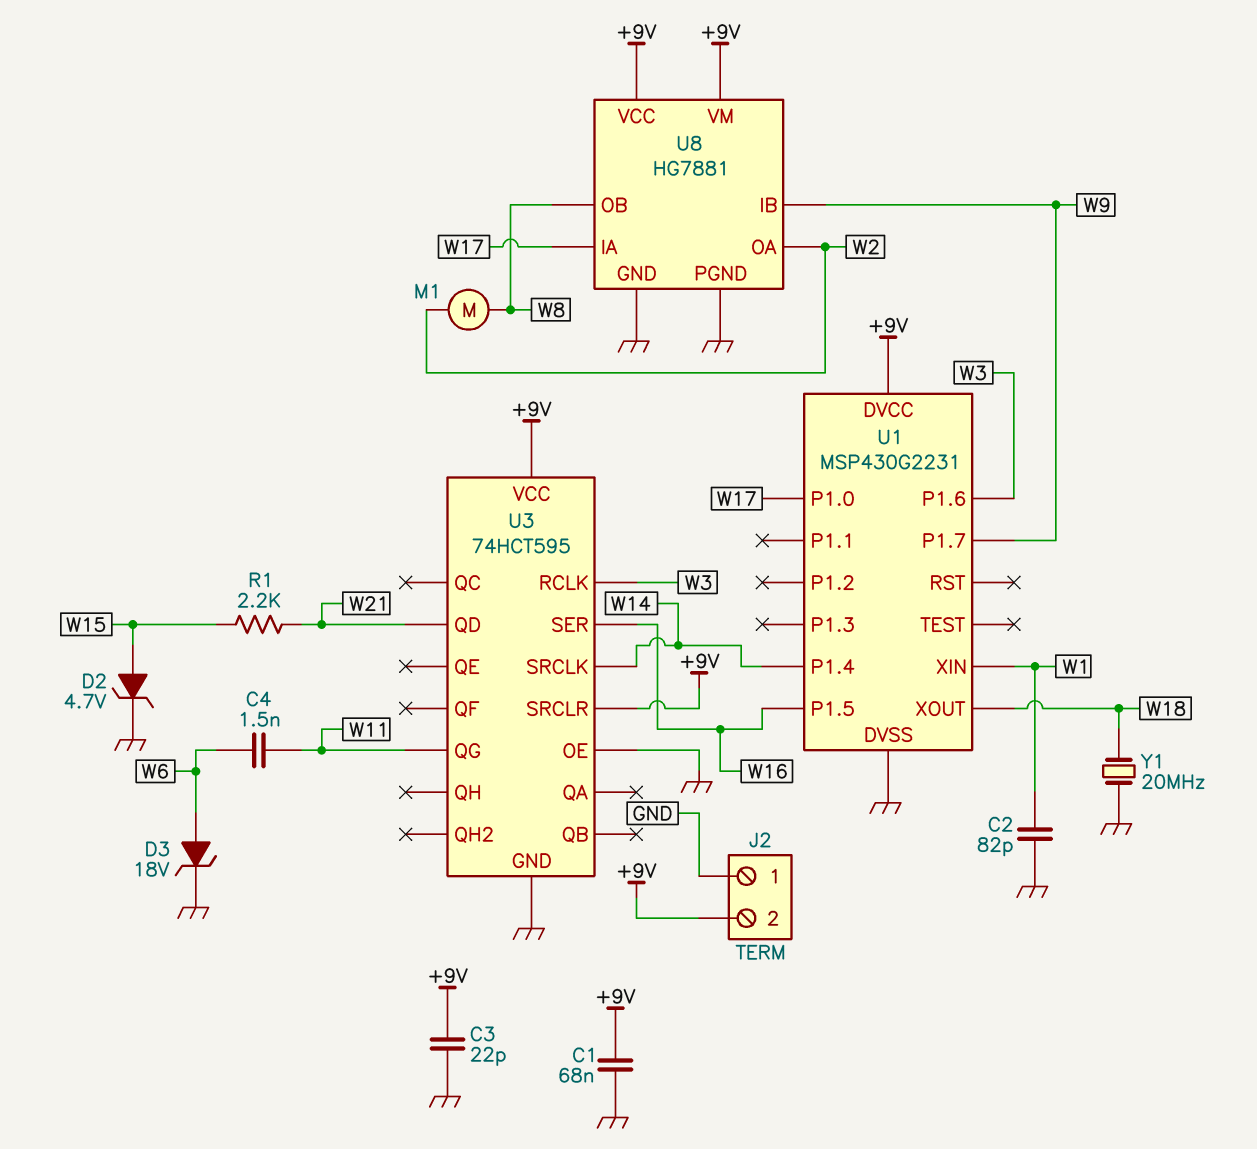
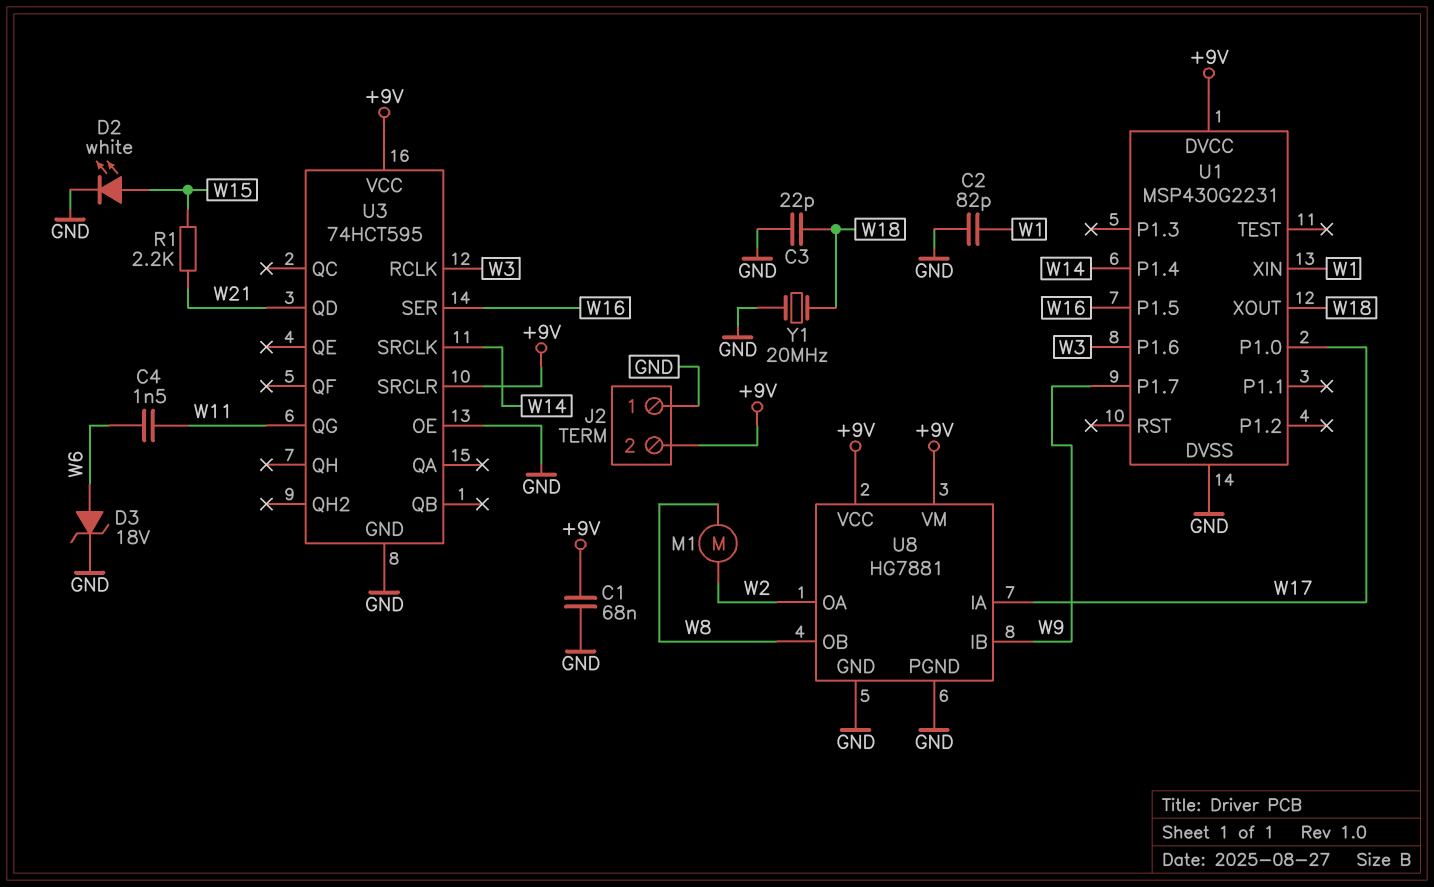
C3: 22pF (+9V, GND) -> 22pF (GND, W18)
D2: zener 4.7V (A W15, K GND) -> LED white (A W15, K GND)

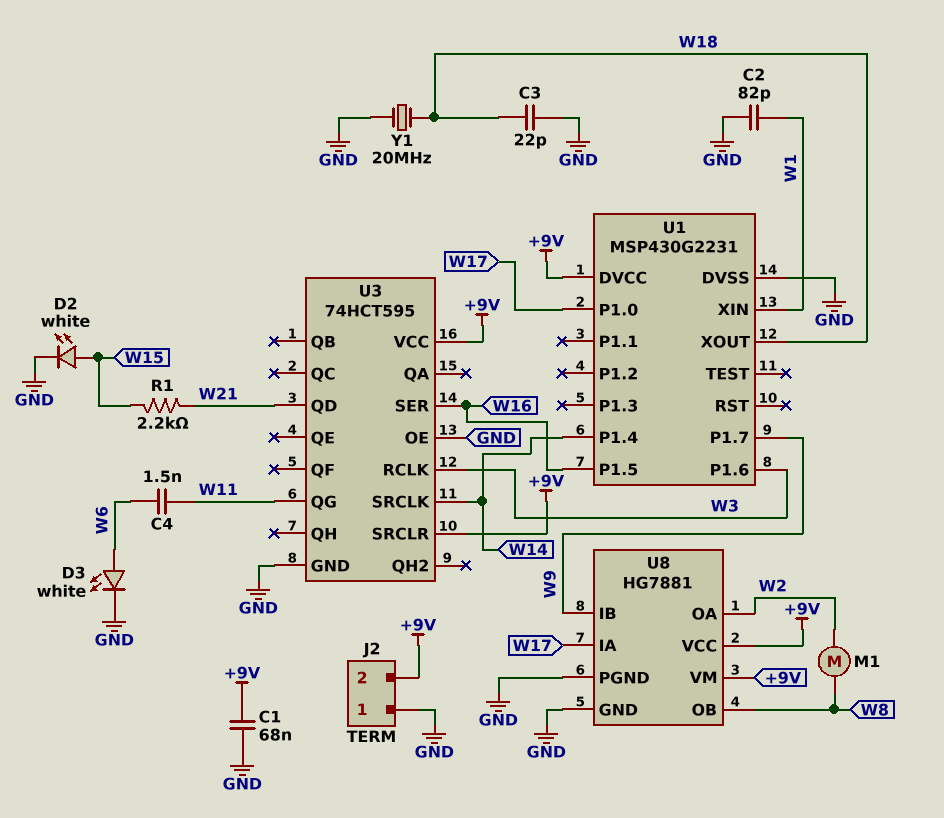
D3: zener 18V (A W6, K GND) -> LED white (A W6, K GND)

